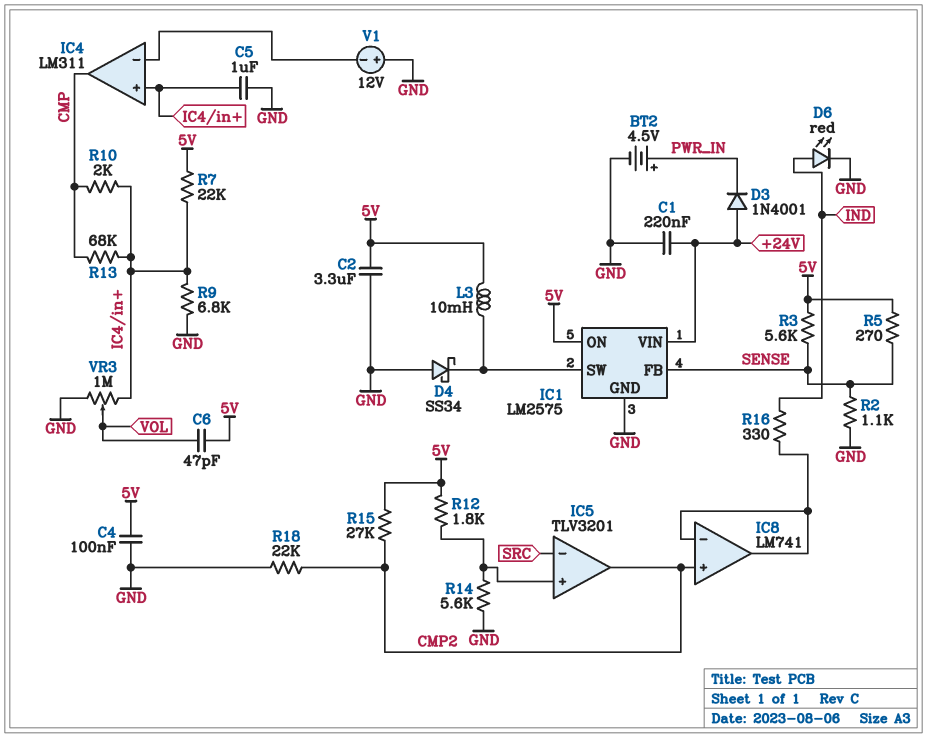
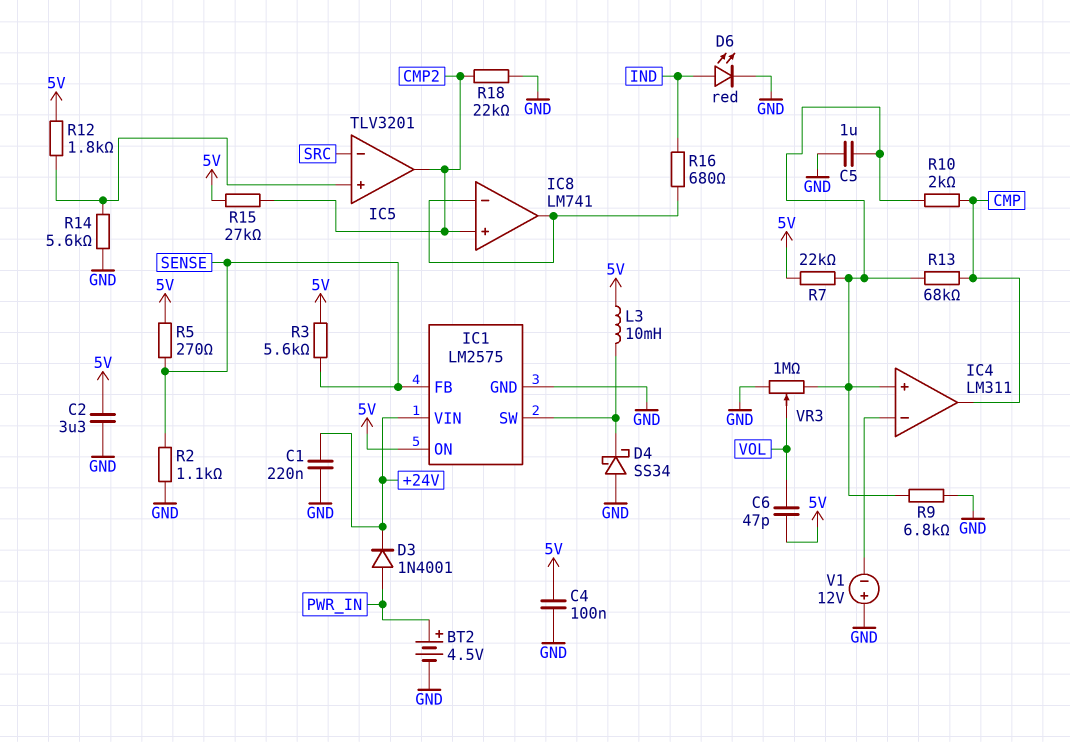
D3: diode 1N4001 (A +24V, K PWR_IN) -> diode 1N4001 (A PWR_IN, K +24V)
R16: 330 (IC8/in-, IND) -> 680 (IC8/in-, IND)

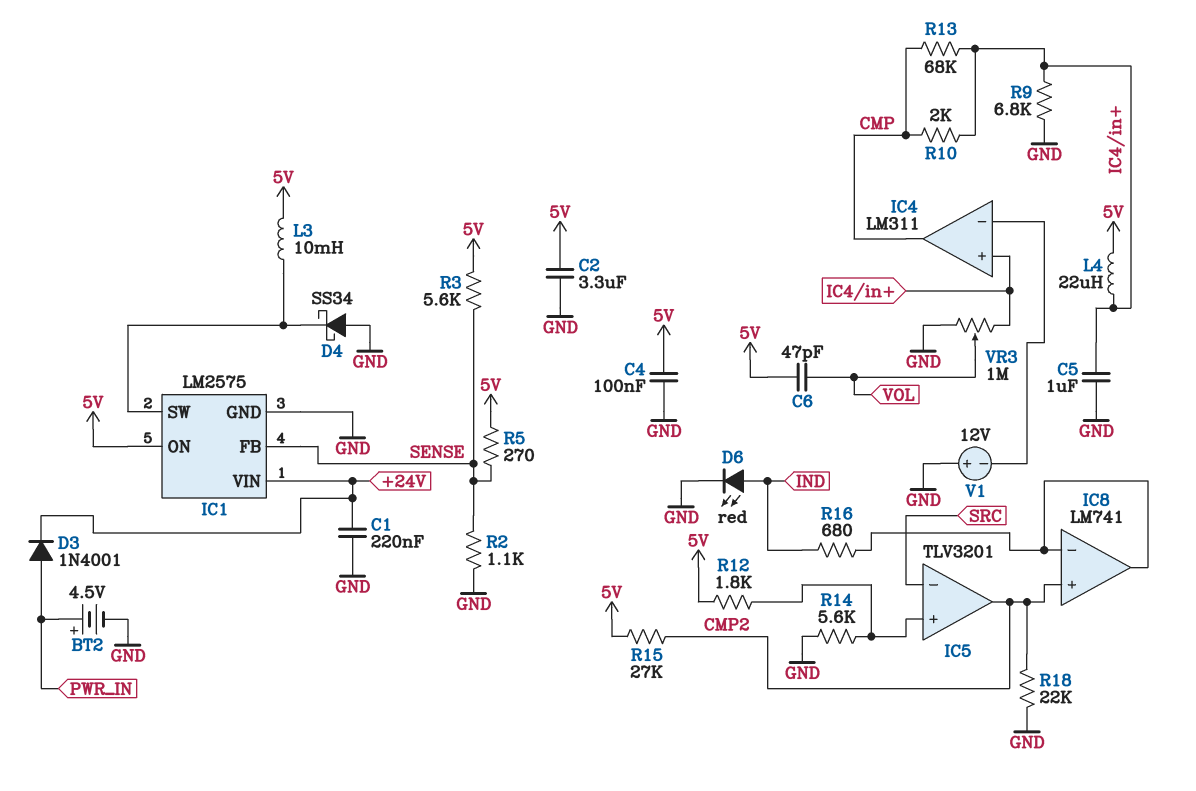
L4: none -> 22uH (5V, IC4/in+)
R7: 22k (5V, IC4/in+) -> none

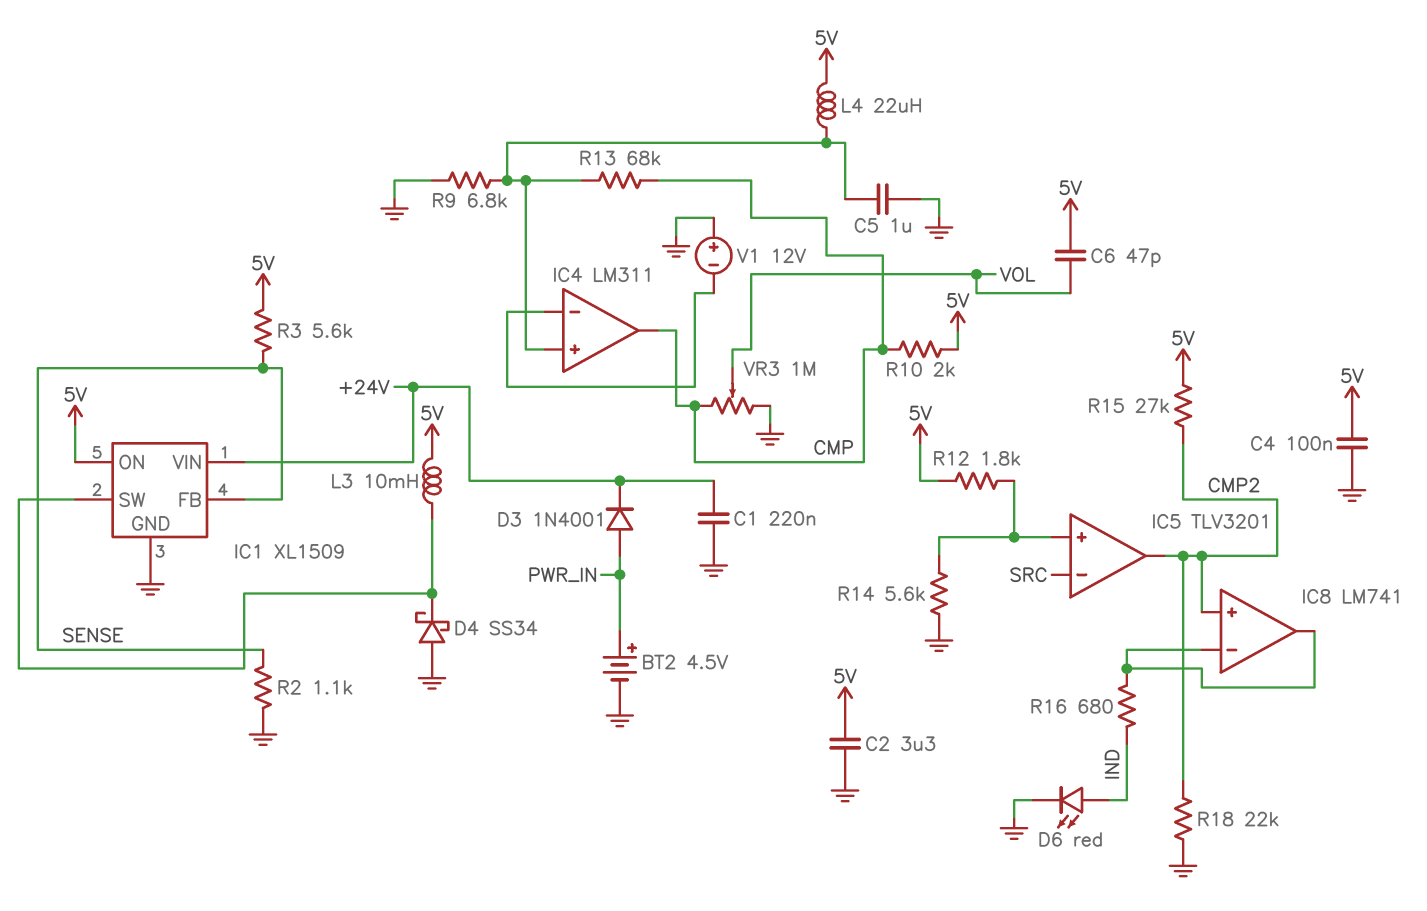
IC1: LM2575 -> XL1509
R5: 270 (5V, SENSE) -> none
R10: 2k (CMP, IC4/in+) -> 2k (5V, CMP)
VR3: 1M (GND, IC4/in+, wiper VOL) -> 1M (CMP, GND, wiper VOL)

